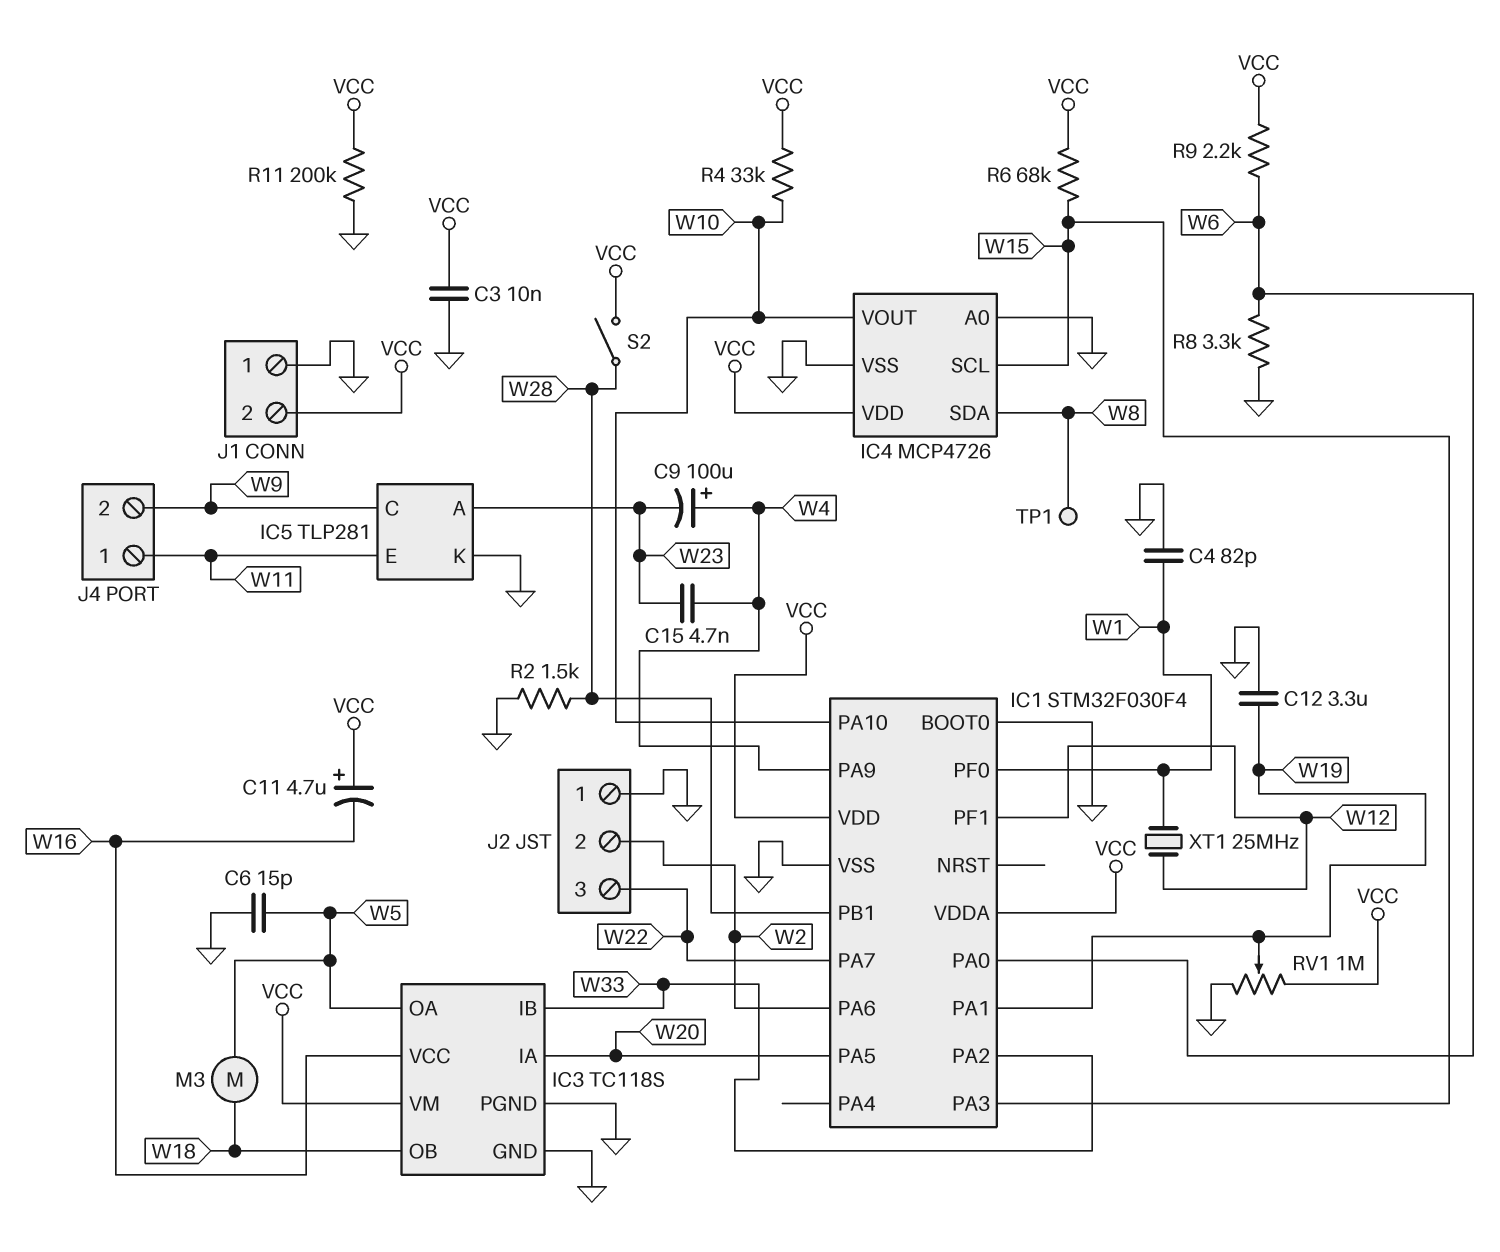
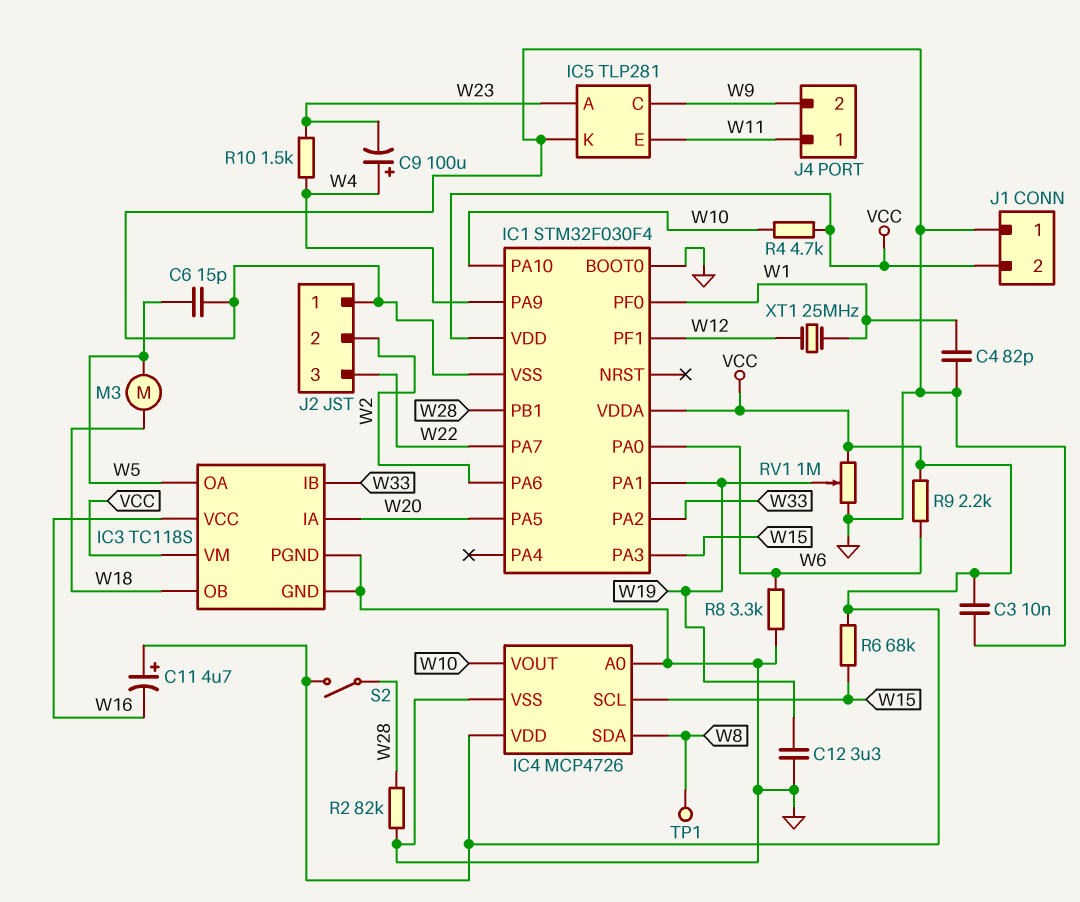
C15: 4.7nF (W4, W23) -> none
R2: 1.5k (GND, W28) -> 82k (GND, W28)
R4: 33k (VCC, W10) -> 4.7k (VCC, W10)
R10: none -> 1.5k (W4, W23)
R11: 200k (GND, VCC) -> none

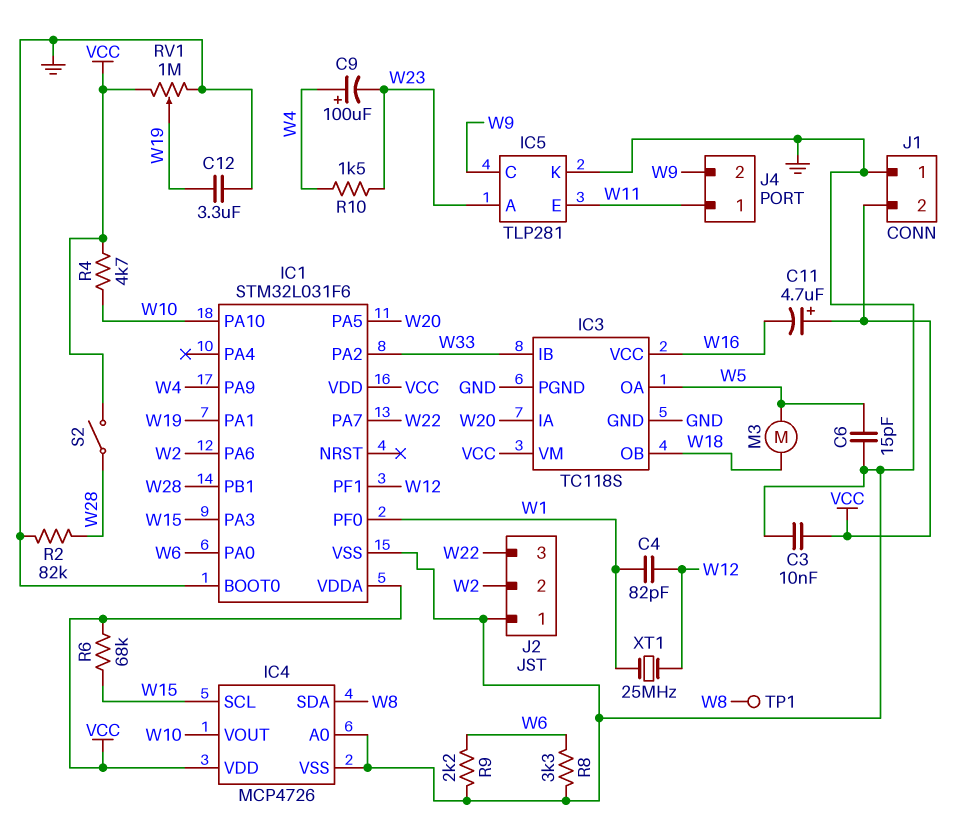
C4: 82pF (GND, W1) -> 82pF (W1, W12)
IC1: STM32F030F4 -> STM32L031F6
R9: 2.2k (VCC, W6) -> 2.2k (GND, W6)

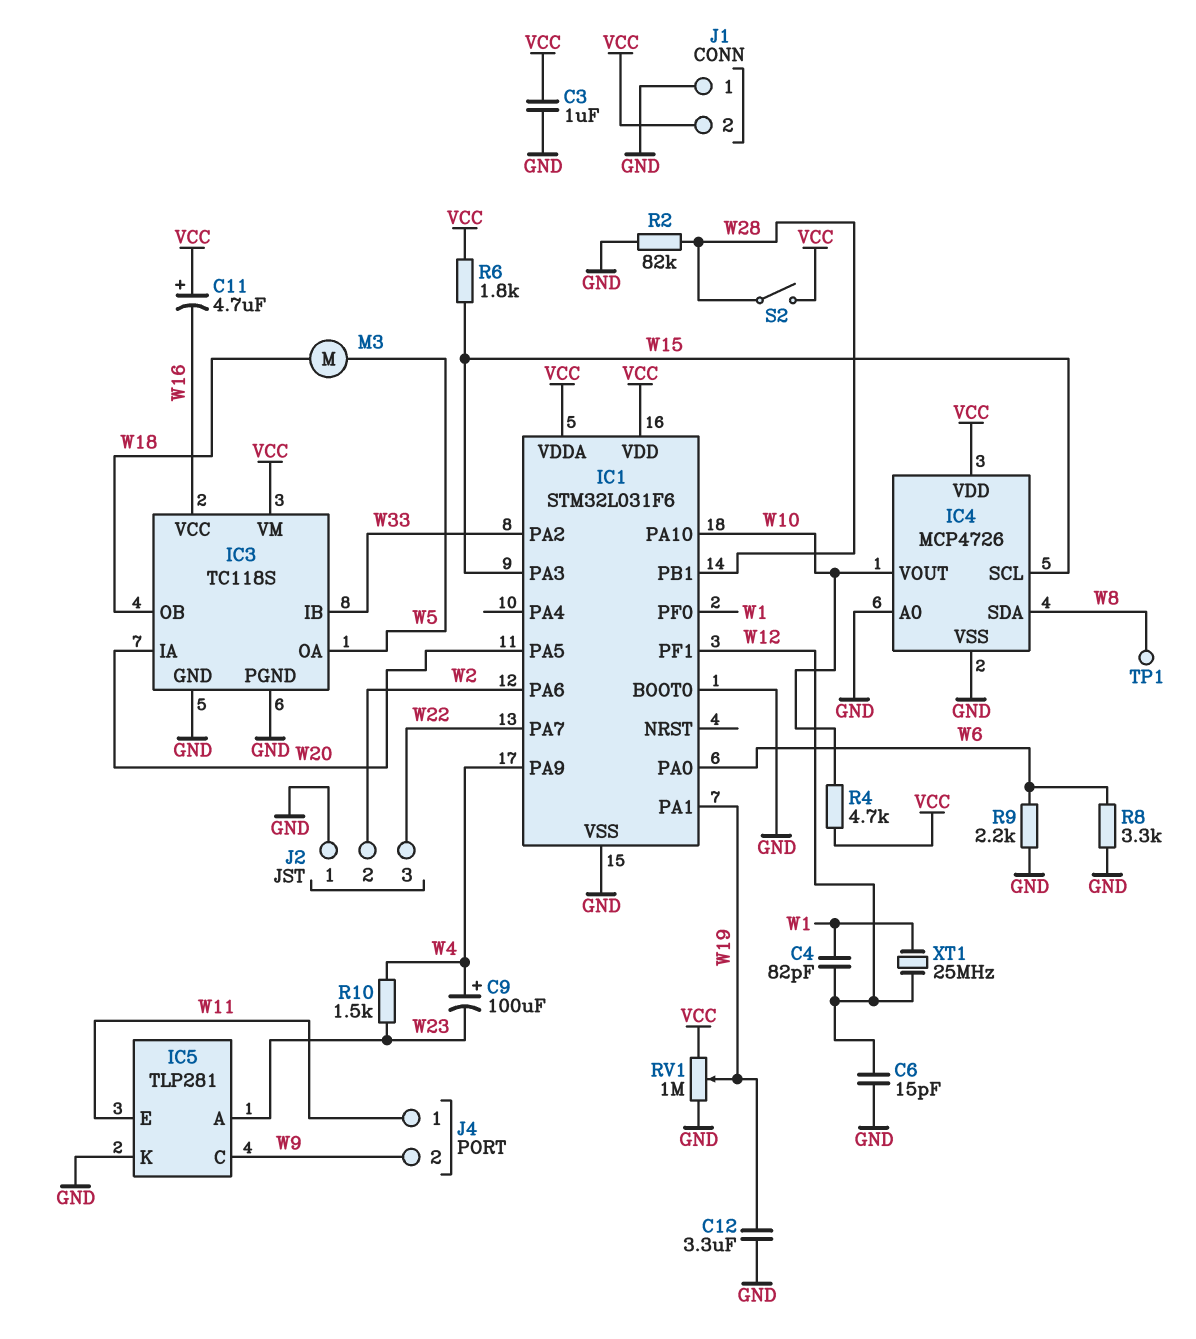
C3: 10nF (GND, VCC) -> 1uF (GND, VCC)
C6: 15pF (GND, W5) -> 15pF (GND, W12)
R6: 68k (VCC, W15) -> 1.8k (VCC, W15)

